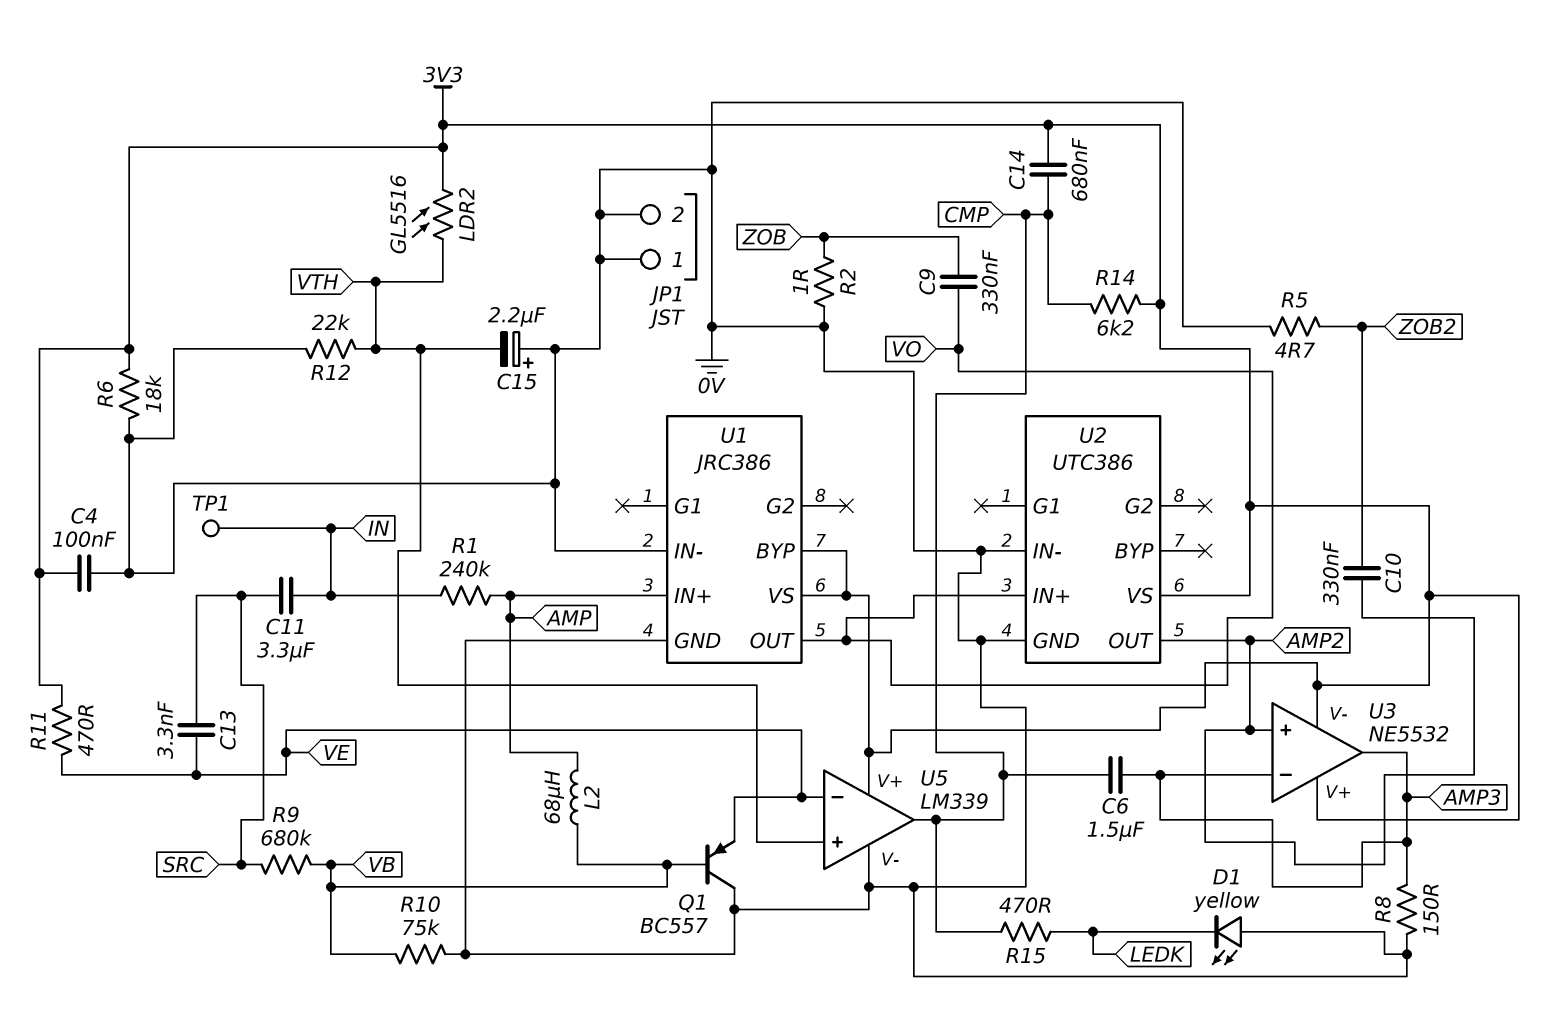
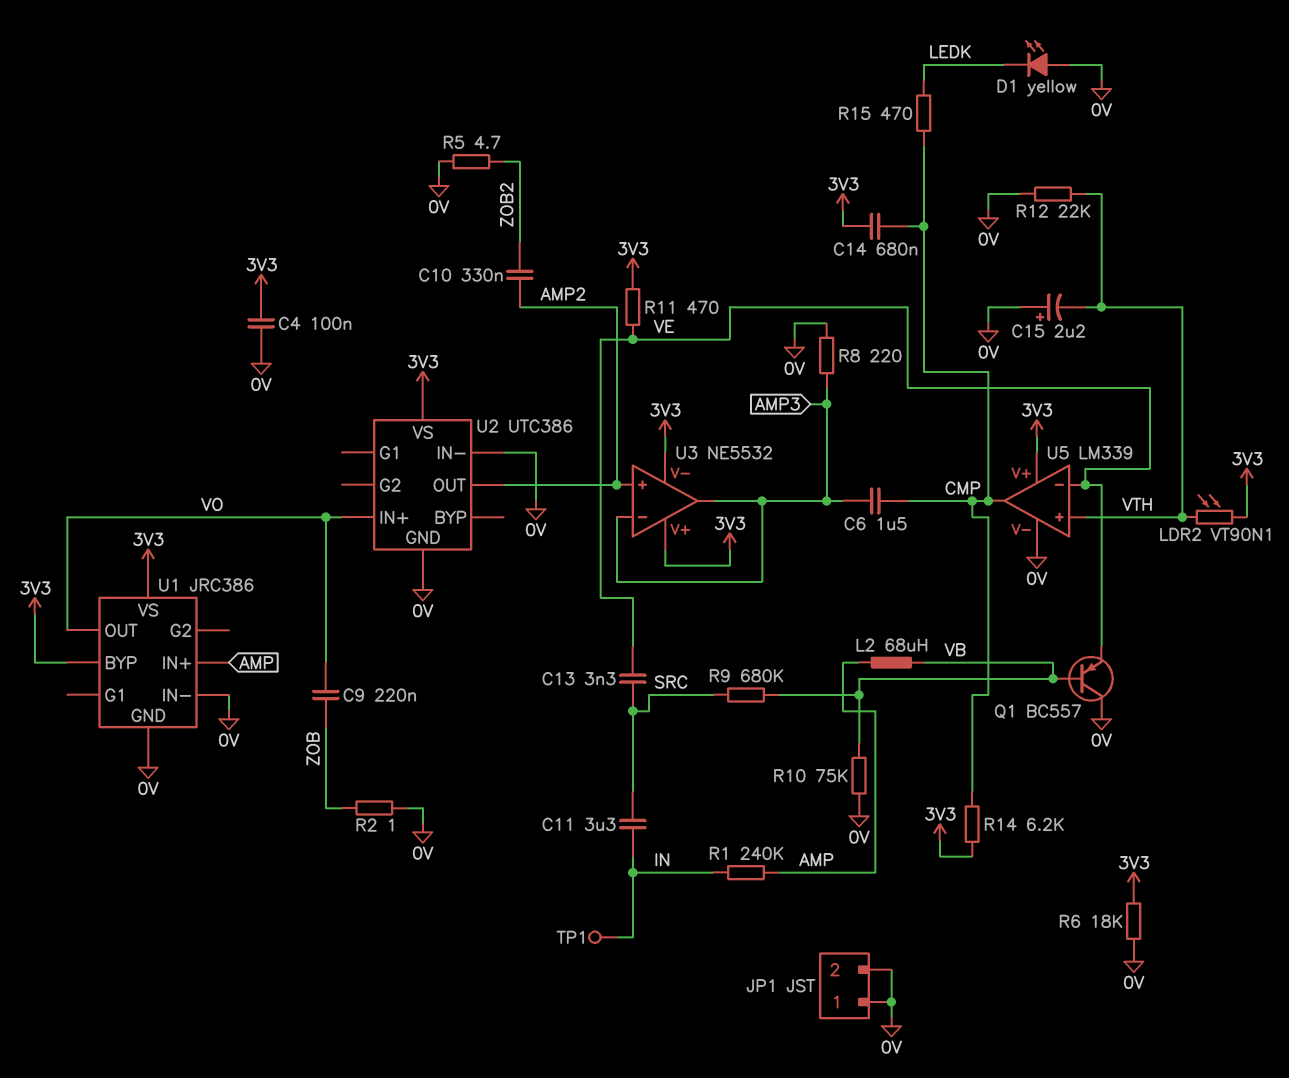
C9: 330nF (VO, ZOB) -> 220nF (VO, ZOB)
LDR2: GL5516 (3V3, VTH) -> VT90N1 (3V3, VTH)
R8: 150 (0V, AMP3) -> 220 (0V, AMP3)

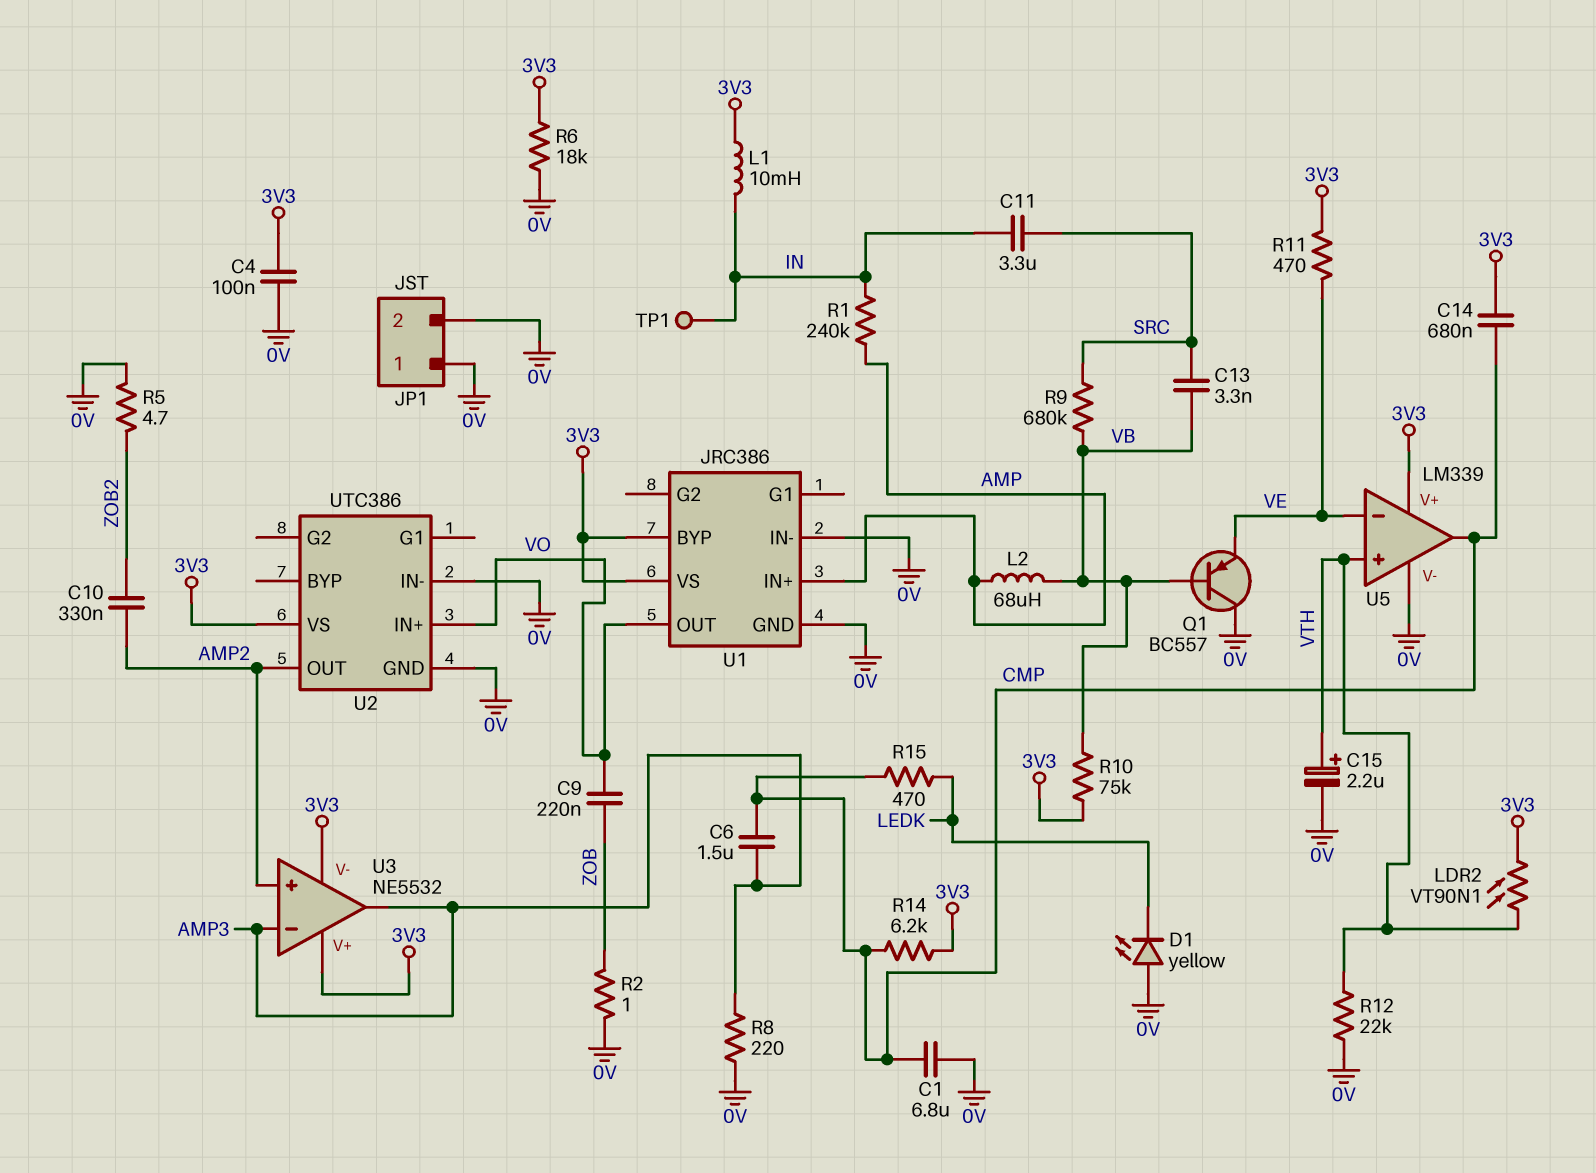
C1: none -> 6.8uF (0V, CMP)
C13: 3.3nF (SRC, VE) -> 3.3nF (SRC, VB)
C15: 2.2uF (plus 0V, minus VTH) -> 2.2uF (plus VTH, minus 0V)
L1: none -> 10mH (3V3, IN)
R10: 75k (0V, VB) -> 75k (3V3, VB)

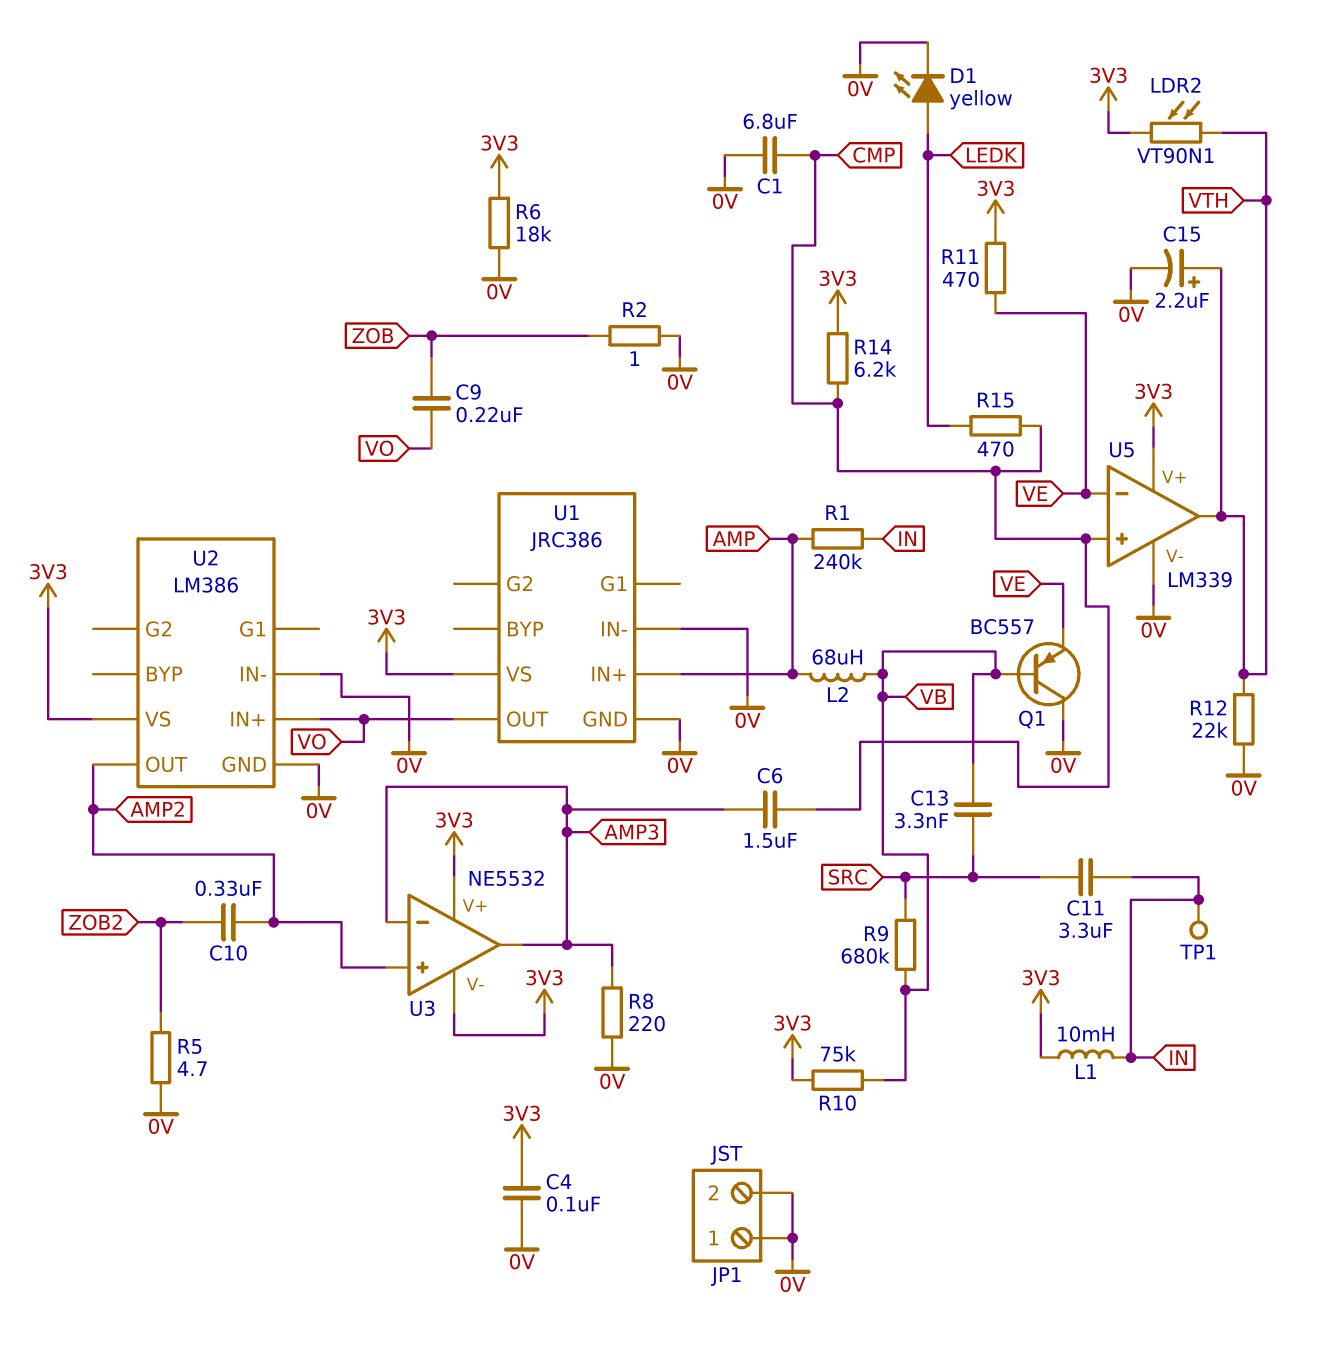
C14: 680nF (3V3, CMP) -> none
D1: LED yellow (A 0V, K LEDK) -> LED yellow (A LEDK, K 0V)
U1 pin BYP: 3V3 -> none
U2: UTC386 -> LM386
U5 pin in+: VTH -> CMP
U5 pin out: CMP -> VTH

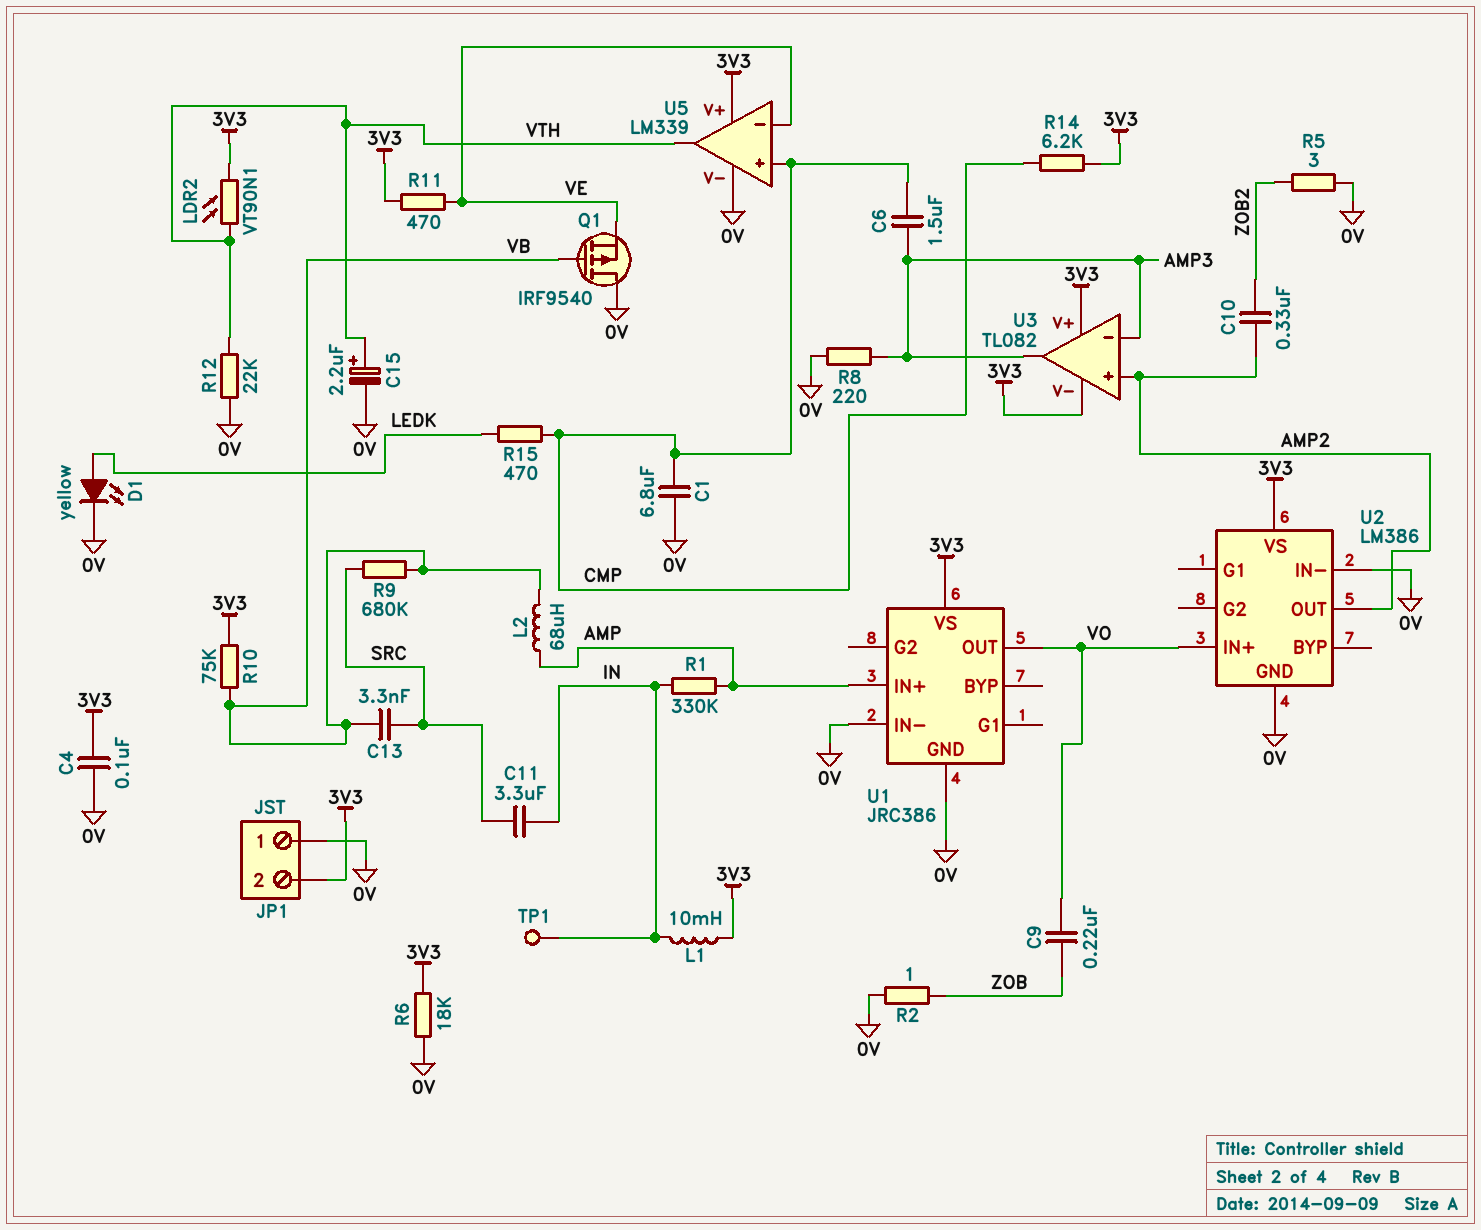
JP1 pin 2: 0V -> 3V3
Q1: PNP BC557 (B VB, C 0V, E VE) -> PMOS IRF9540 (G VB, D 0V, S VE)
R1: 240k (AMP, IN) -> 330k (AMP, IN)
R5: 4.7 (0V, ZOB2) -> 3 (0V, ZOB2)
U3: NE5532 -> TL082

